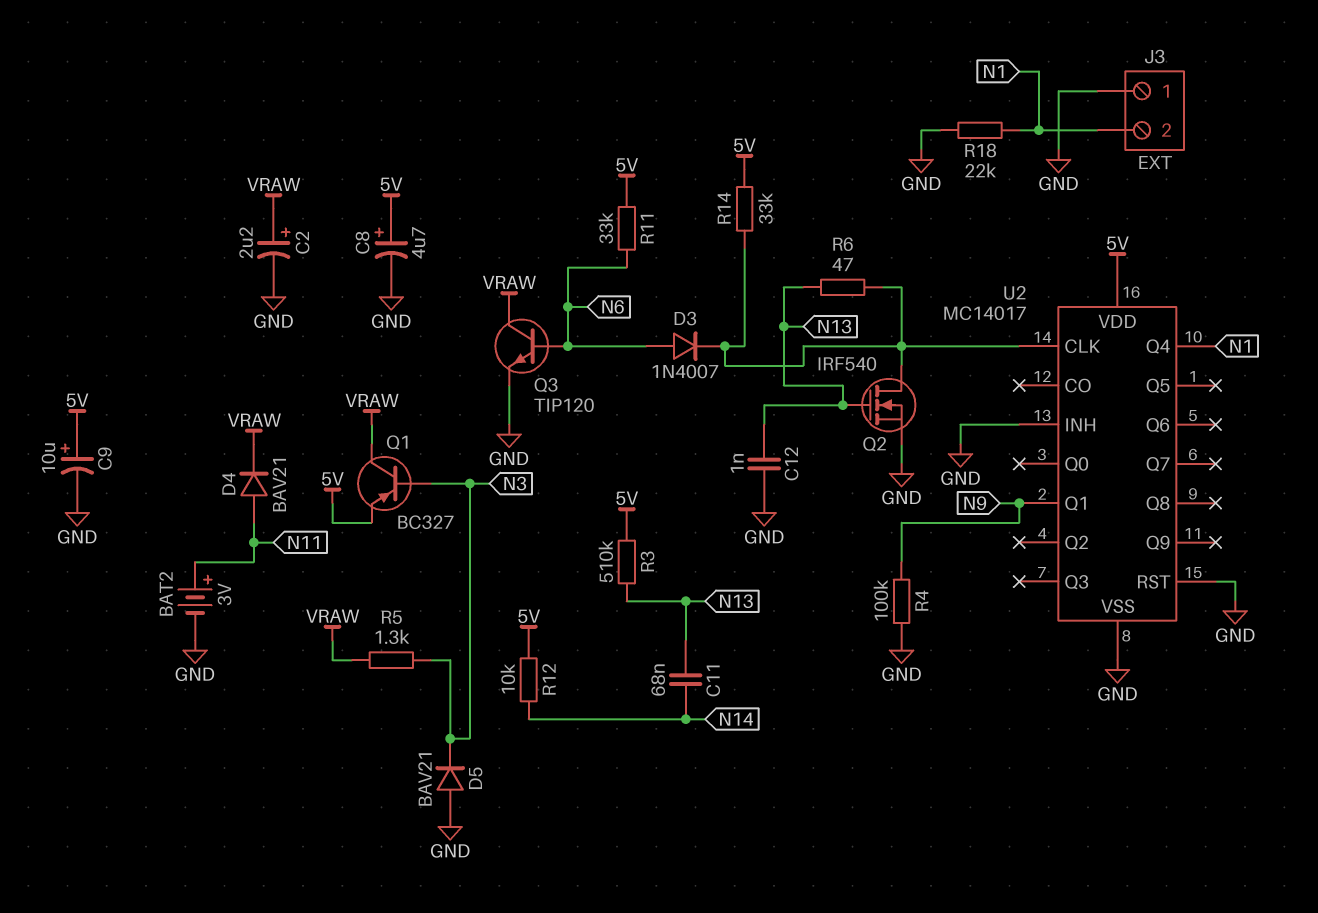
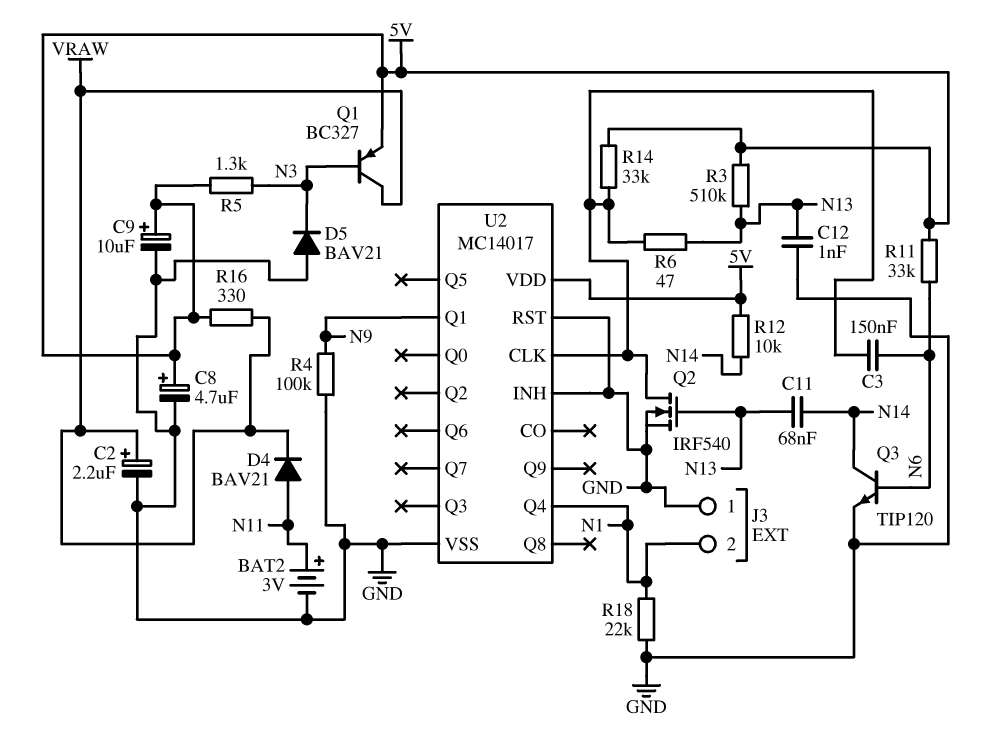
C3: none -> 150nF (N6, U2/CLK)
D3: diode 1N4007 (A N6, K U2/CLK) -> none
Q3: NPN TIP120 (B N6, C VRAW, E GND) -> NPN TIP120 (B N6, C N14, E GND)
R5: 1.3k (N3, VRAW) -> 1.3k (5V, N3)
R16: none -> 330 (5V, VRAW)

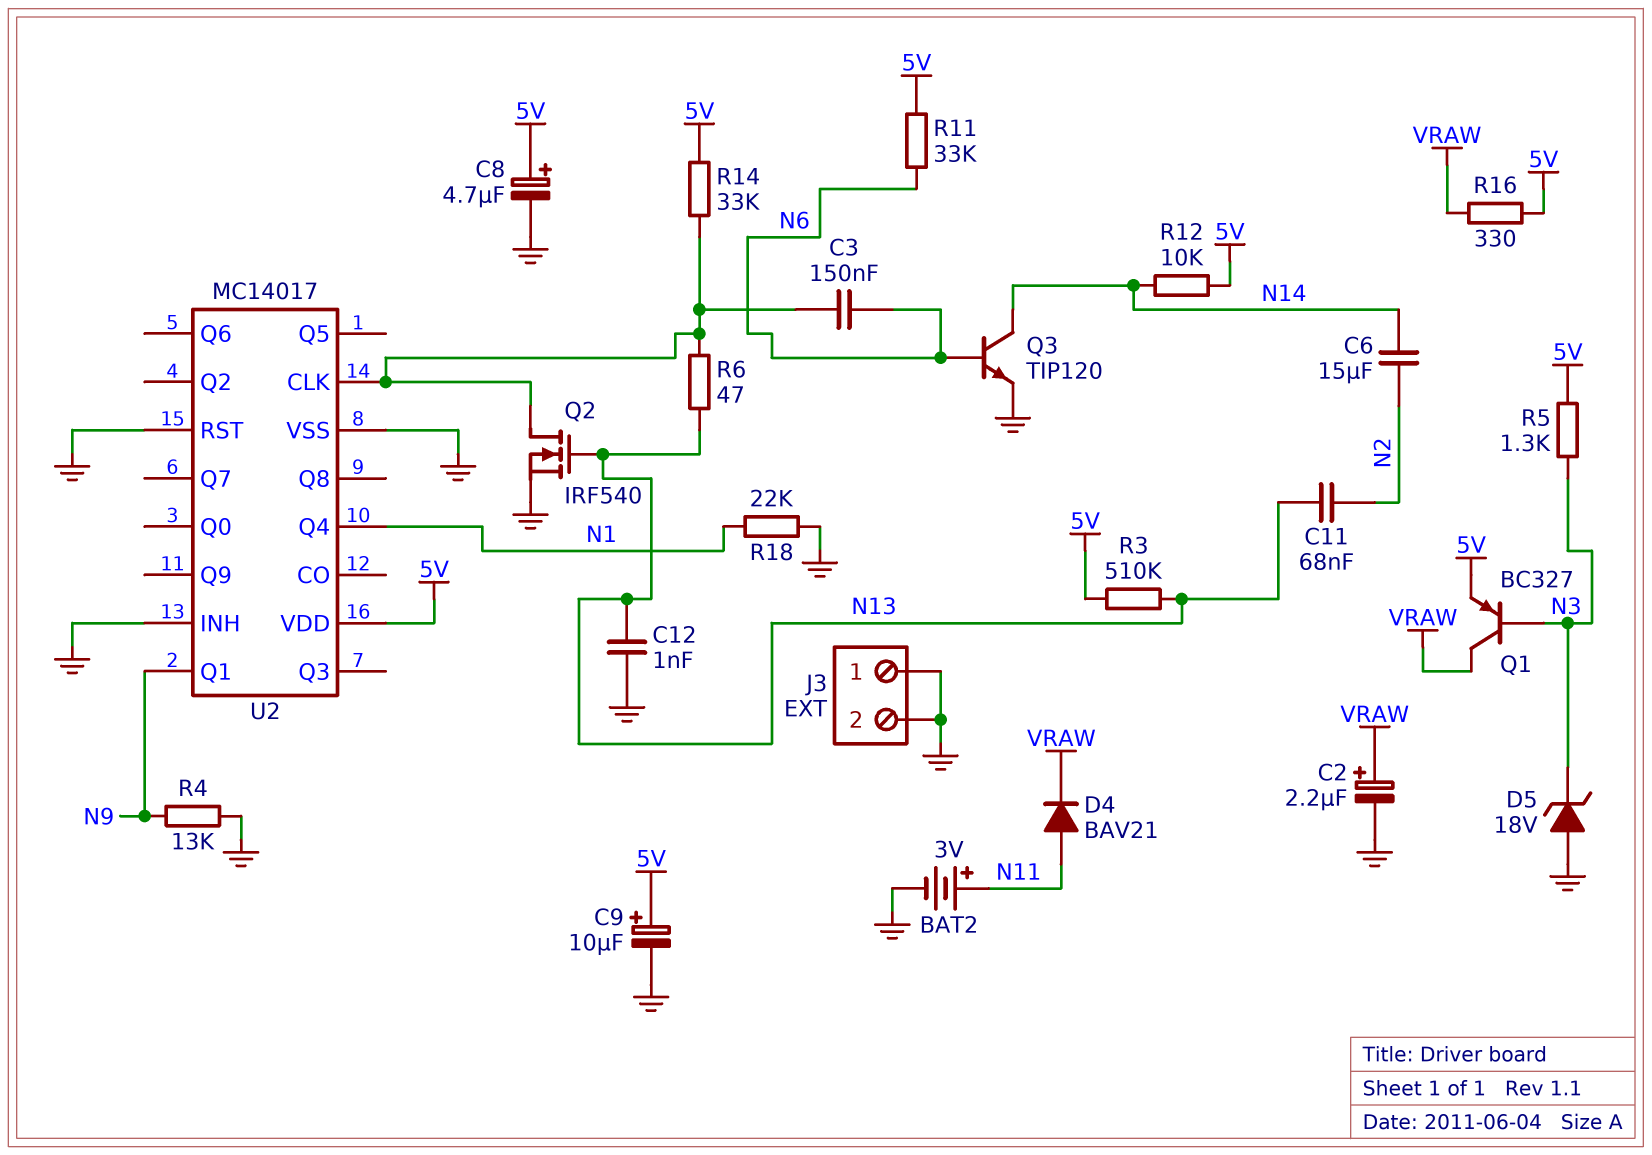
C6: none -> 15uF (N2, N14)
C11: 68nF (N13, N14) -> 68nF (N2, N13)
D5: diode BAV21 (A GND, K N3) -> zener 18V (A GND, K N3)
J3 pin 2: N1 -> GND
R4: 100k (GND, N9) -> 13k (GND, N9)

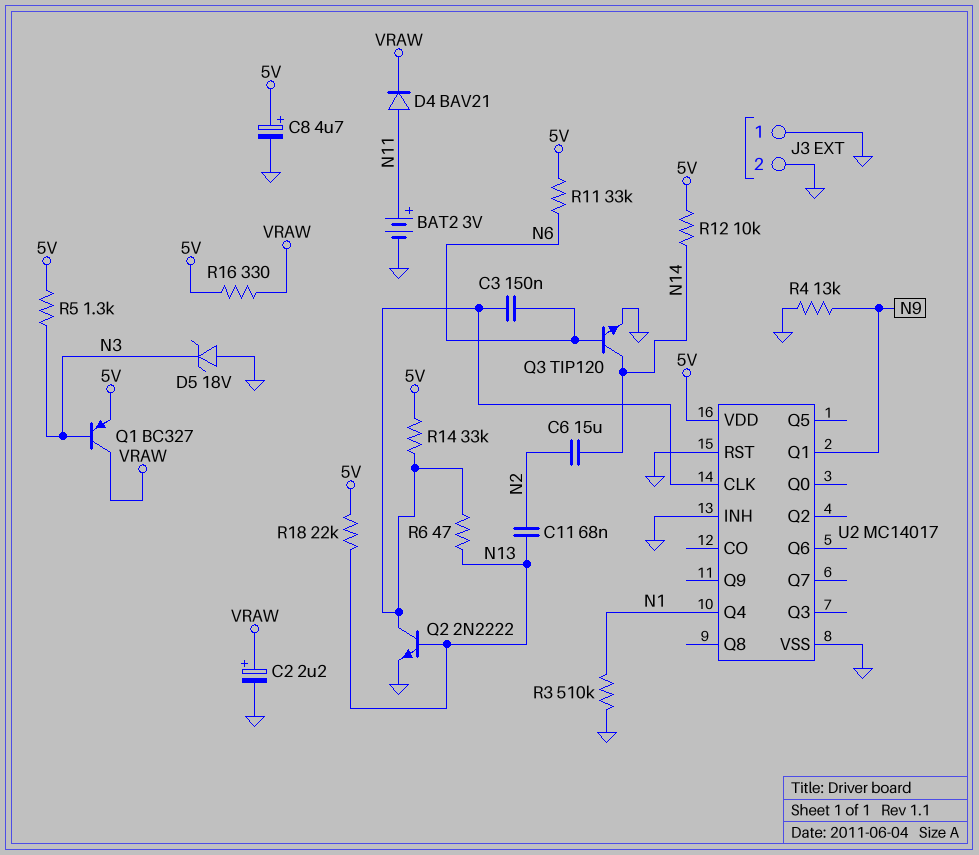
C9: 10uF (plus 5V, minus GND) -> none
C12: 1nF (GND, N13) -> none
Q2: NMOS IRF540 (G N13, D U2/CLK, S GND) -> NPN 2N2222 (B N13, C U2/CLK, E GND)
R3: 510k (5V, N13) -> 510k (GND, N1)
R18: 22k (GND, N1) -> 22k (5V, N13)

